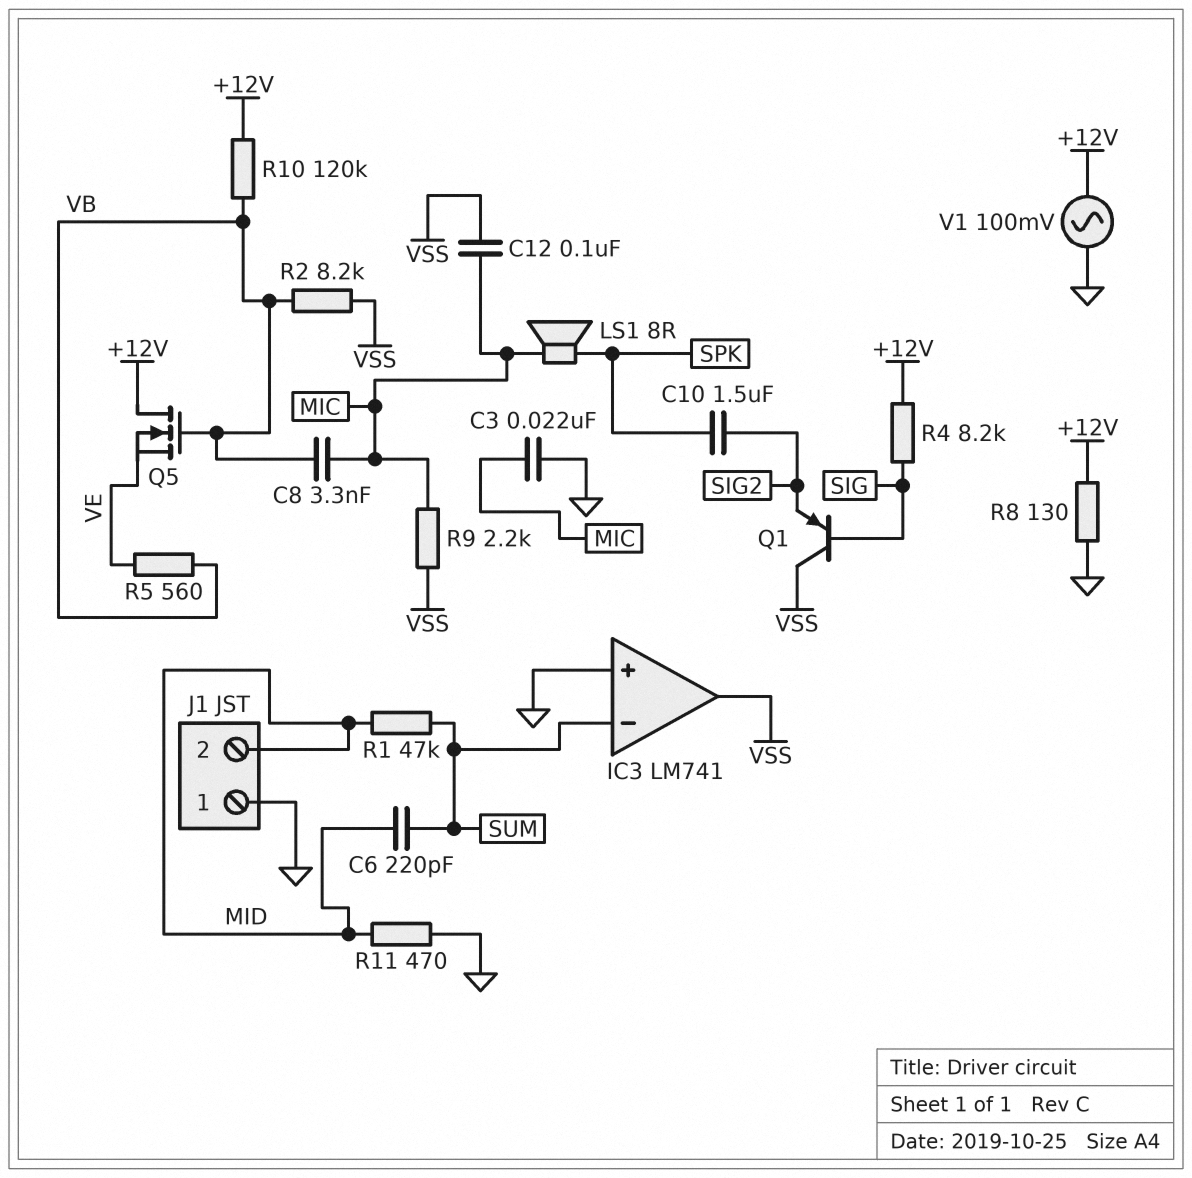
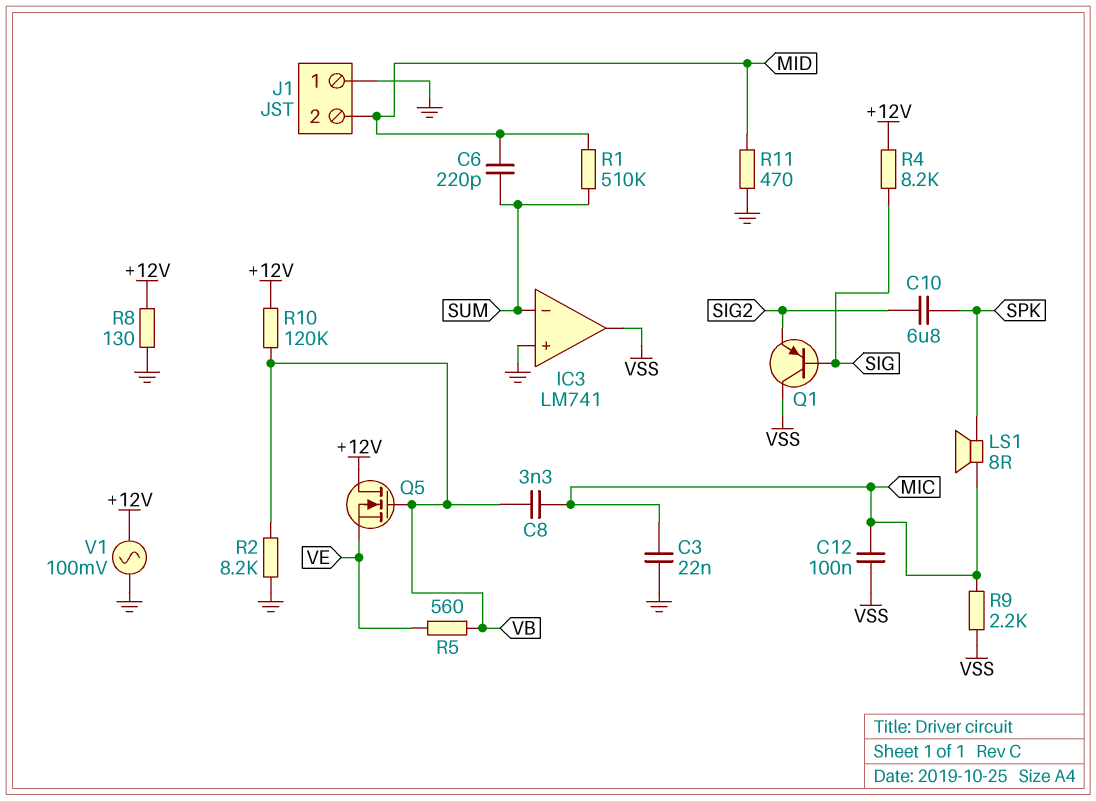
C10: 1.5uF (SIG2, SPK) -> 6.8uF (SIG2, SPK)
R1: 47k (MID, SUM) -> 510k (MID, SUM)
R2: 8.2k (VB, VSS) -> 8.2k (GND, VB)

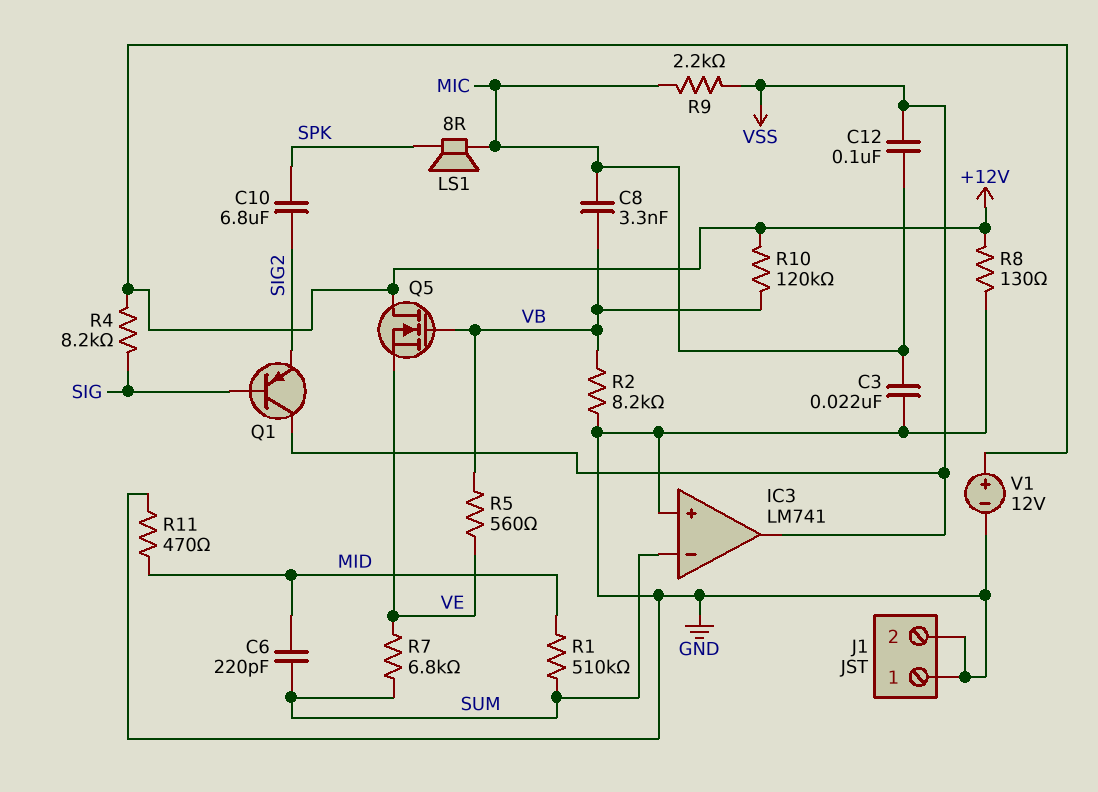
J1 pin 2: MID -> GND
R7: none -> 6.8k (SUM, VE)
V1: AC 100mV (+12V, GND) -> 12V (plus +12V, minus GND)

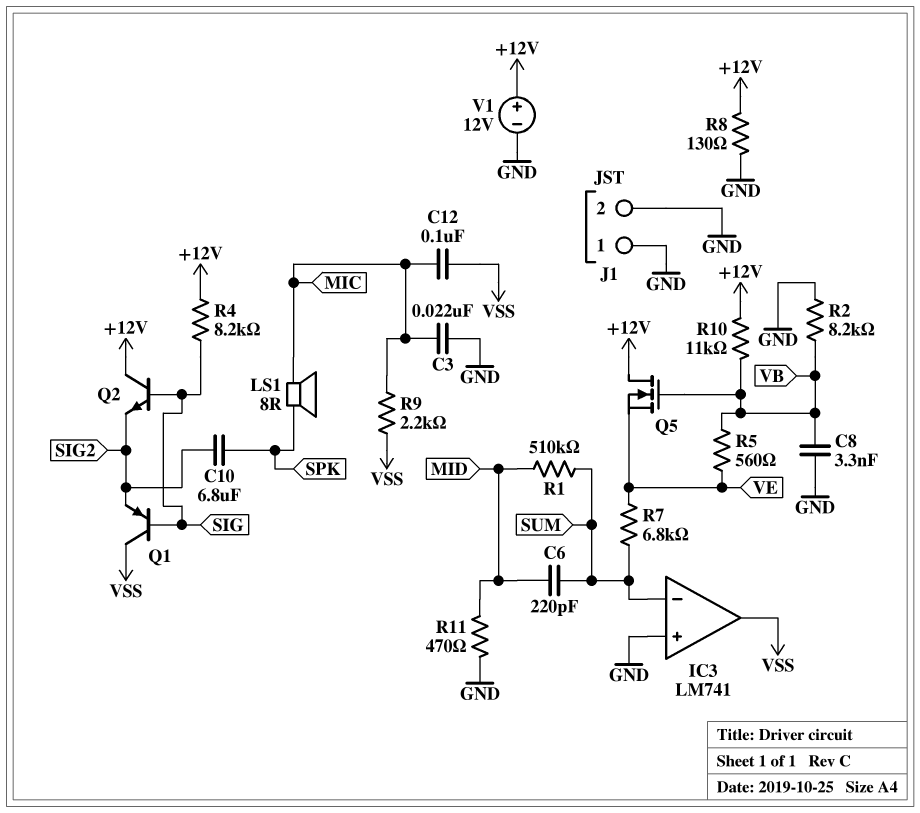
C8: 3.3nF (MIC, VB) -> 3.3nF (GND, VB)
Q2: none -> NPN (B SIG, C +12V, E SIG2)
R10: 120k (+12V, VB) -> 11k (+12V, VB)

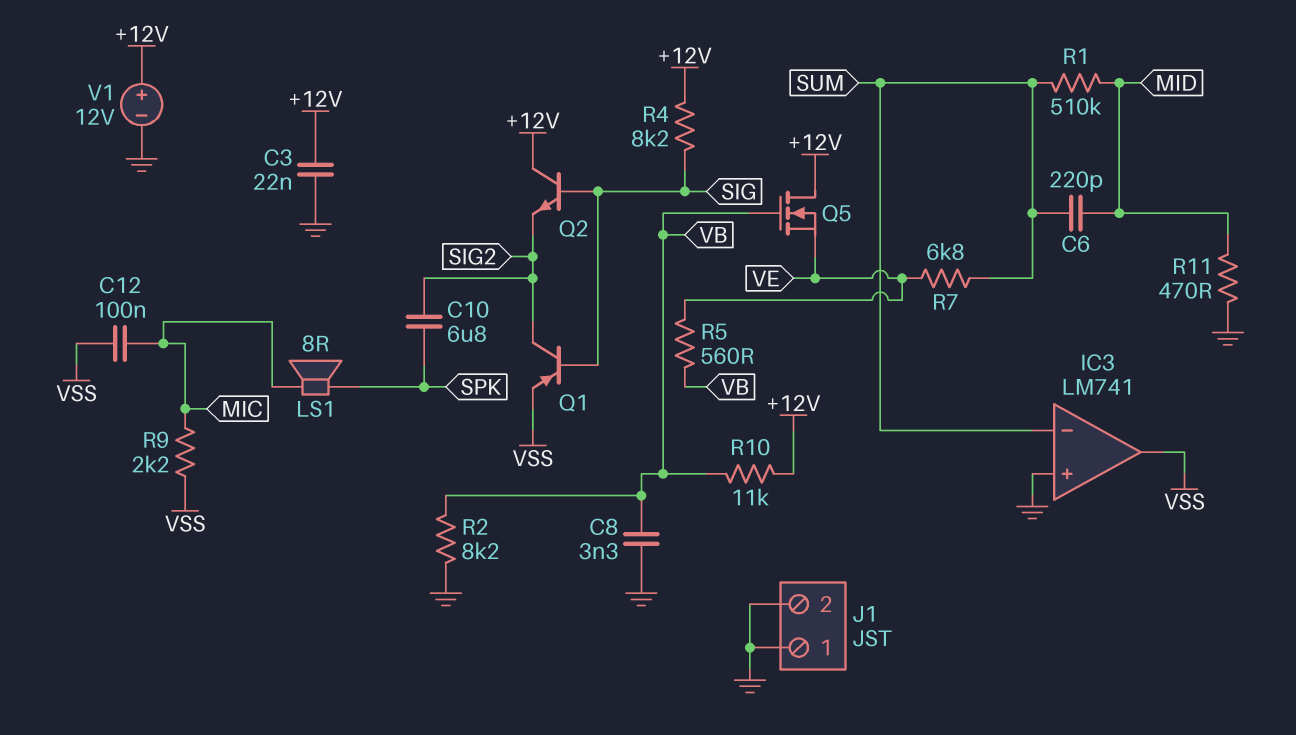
C3: 22nF (GND, MIC) -> 22nF (+12V, GND)
Q1: PNP (B SIG, C VSS, E SIG2) -> PNP (B SIG, C SIG2, E VSS)
R8: 130 (+12V, GND) -> none

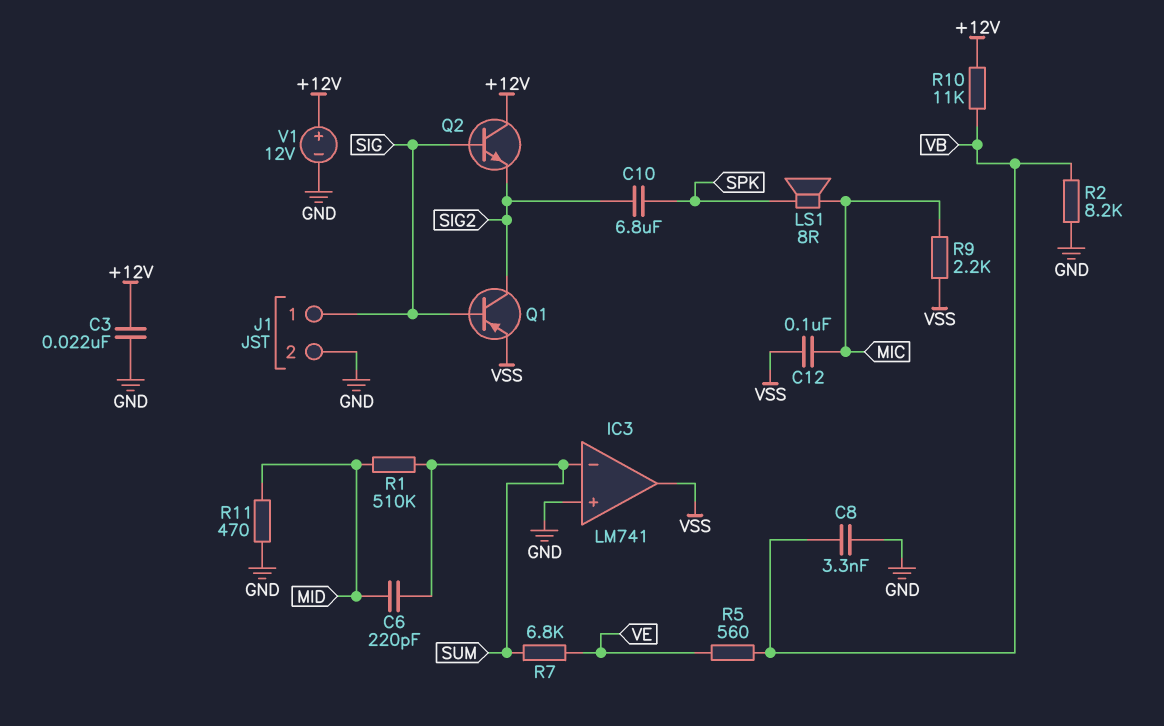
J1 pin 1: GND -> SIG
Q5: NMOS (G VB, D +12V, S VE) -> none
R4: 8.2k (+12V, SIG) -> none

